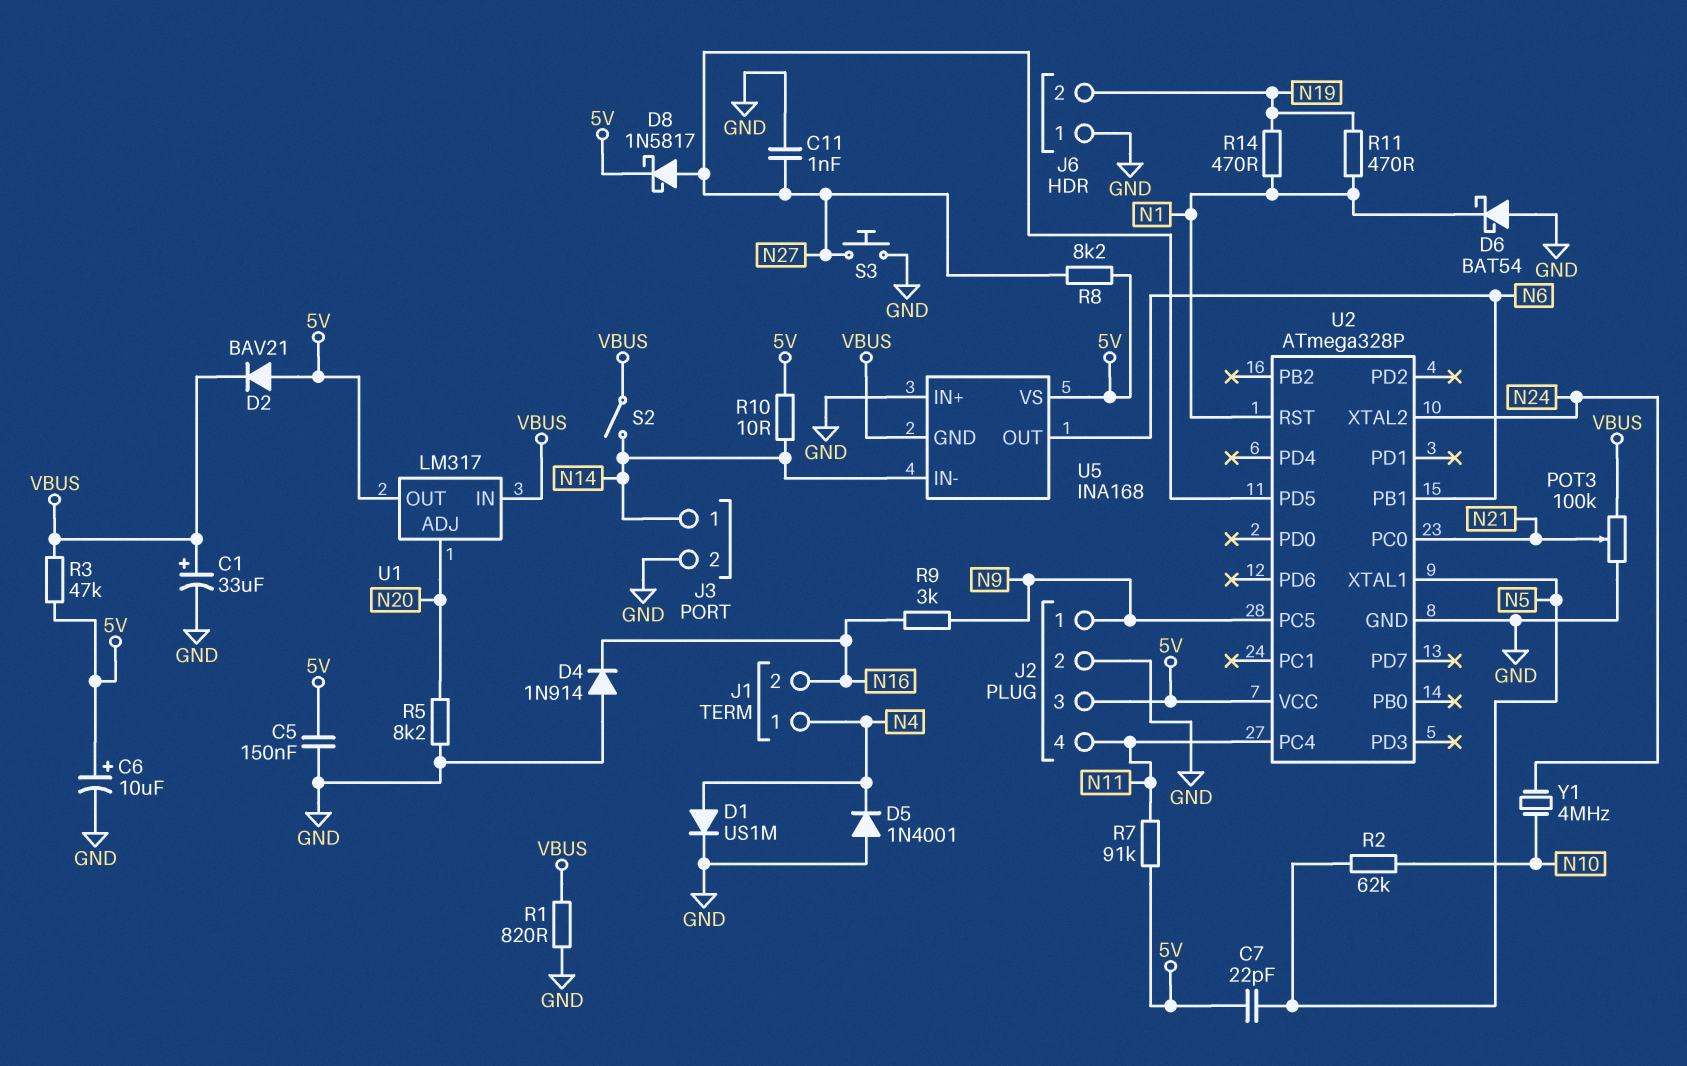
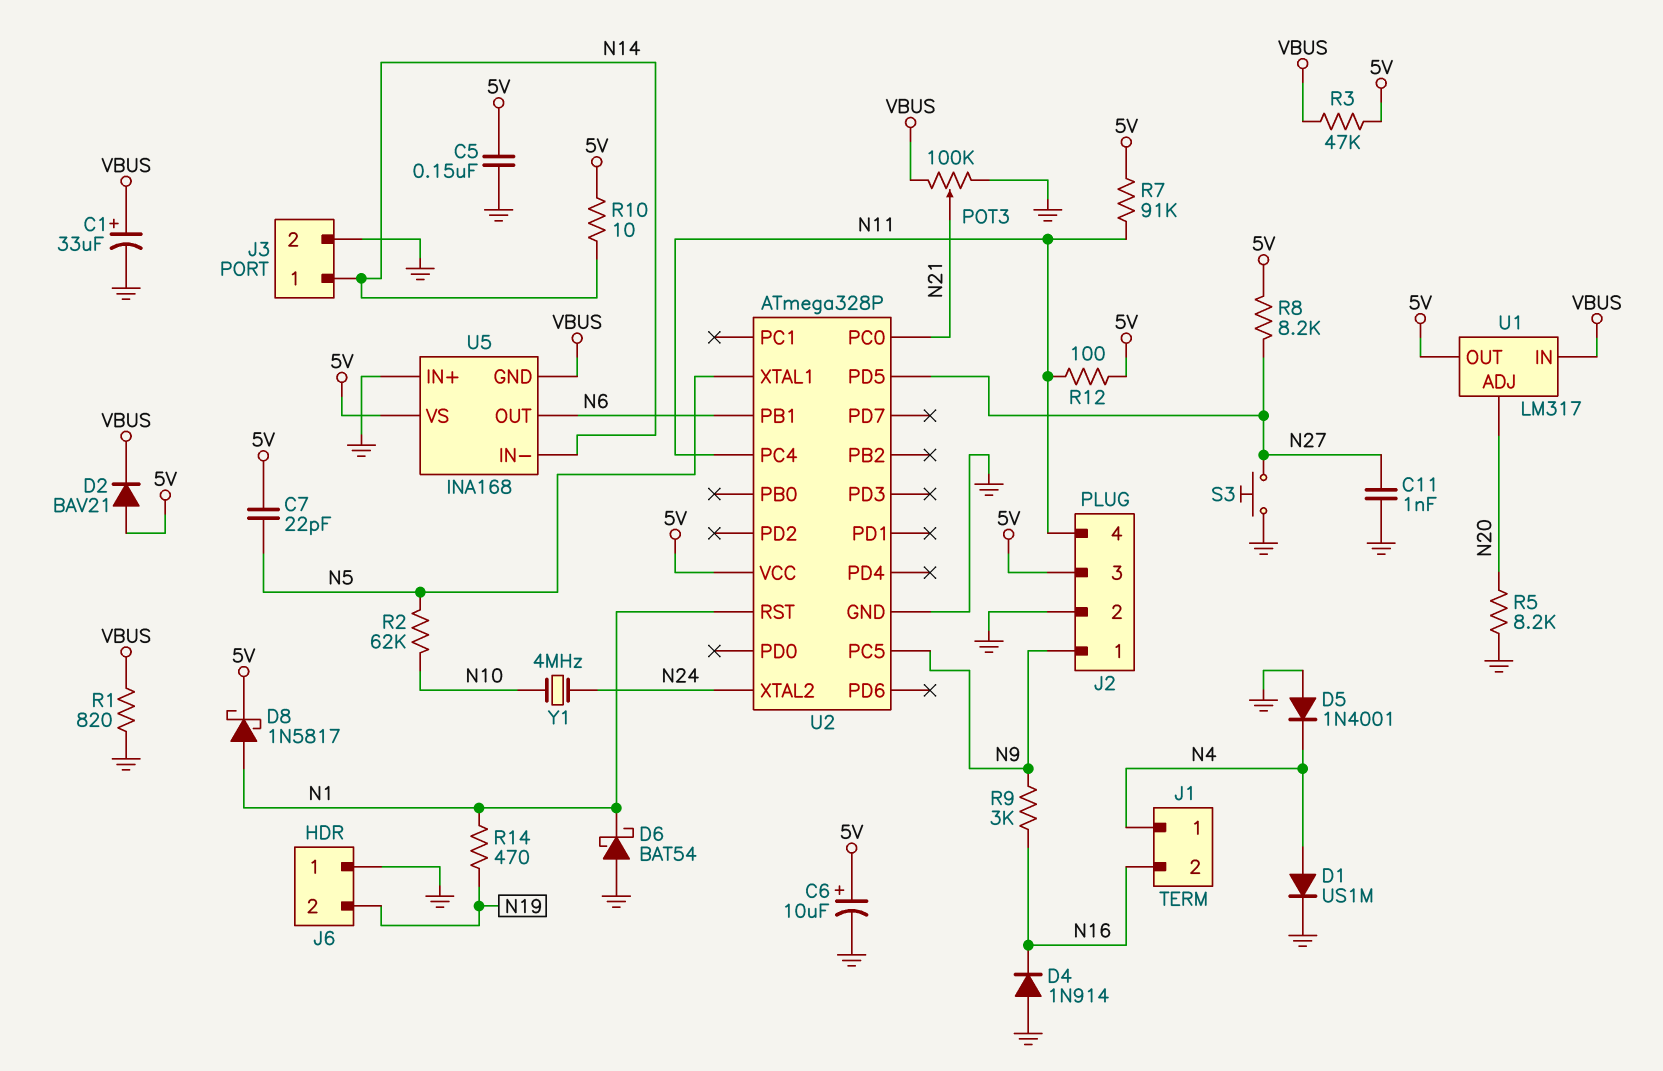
D8: schottky 1N5817 (A N27, K 5V) -> schottky 1N5817 (A N1, K 5V)
R11: 470 (N1, N19) -> none
R12: none -> 100 (5V, N11)
S2: switch (N14, VBUS) -> none

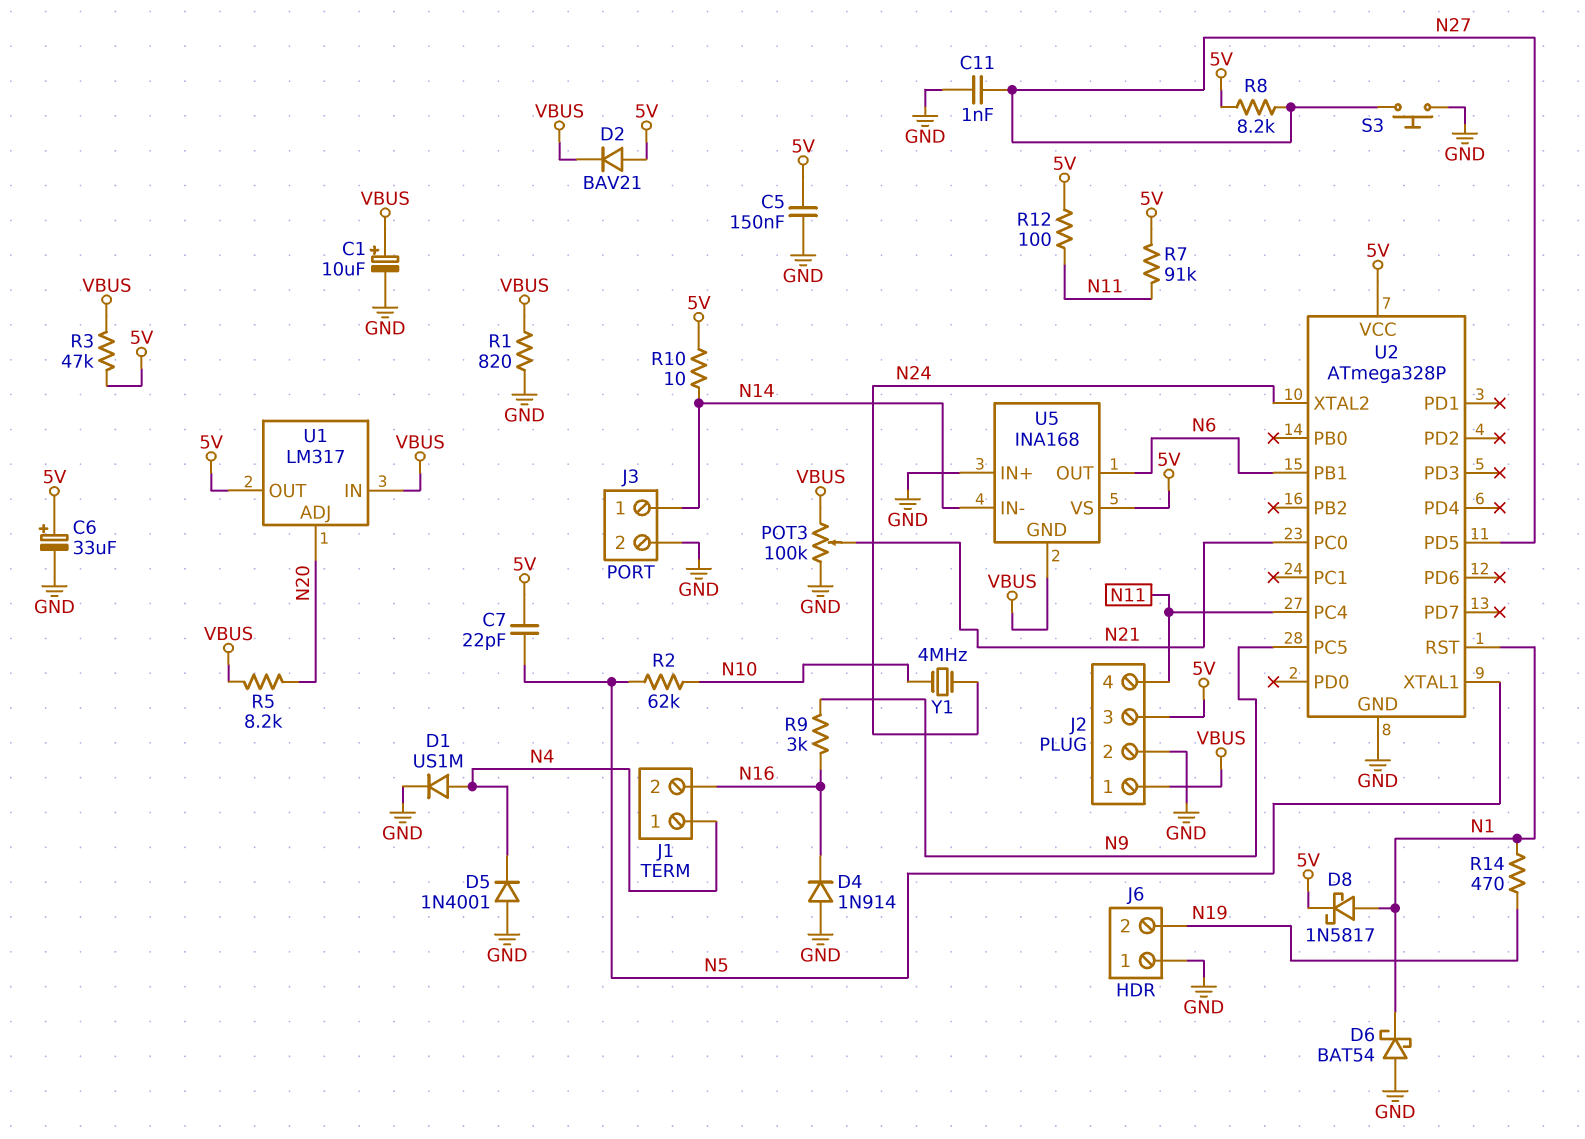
C1: 33uF (plus VBUS, minus GND) -> 10uF (plus VBUS, minus GND)
C6: 10uF (plus 5V, minus GND) -> 33uF (plus 5V, minus GND)
J2 pin 1: N9 -> VBUS
R5: 8.2k (GND, N20) -> 8.2k (N20, VBUS)

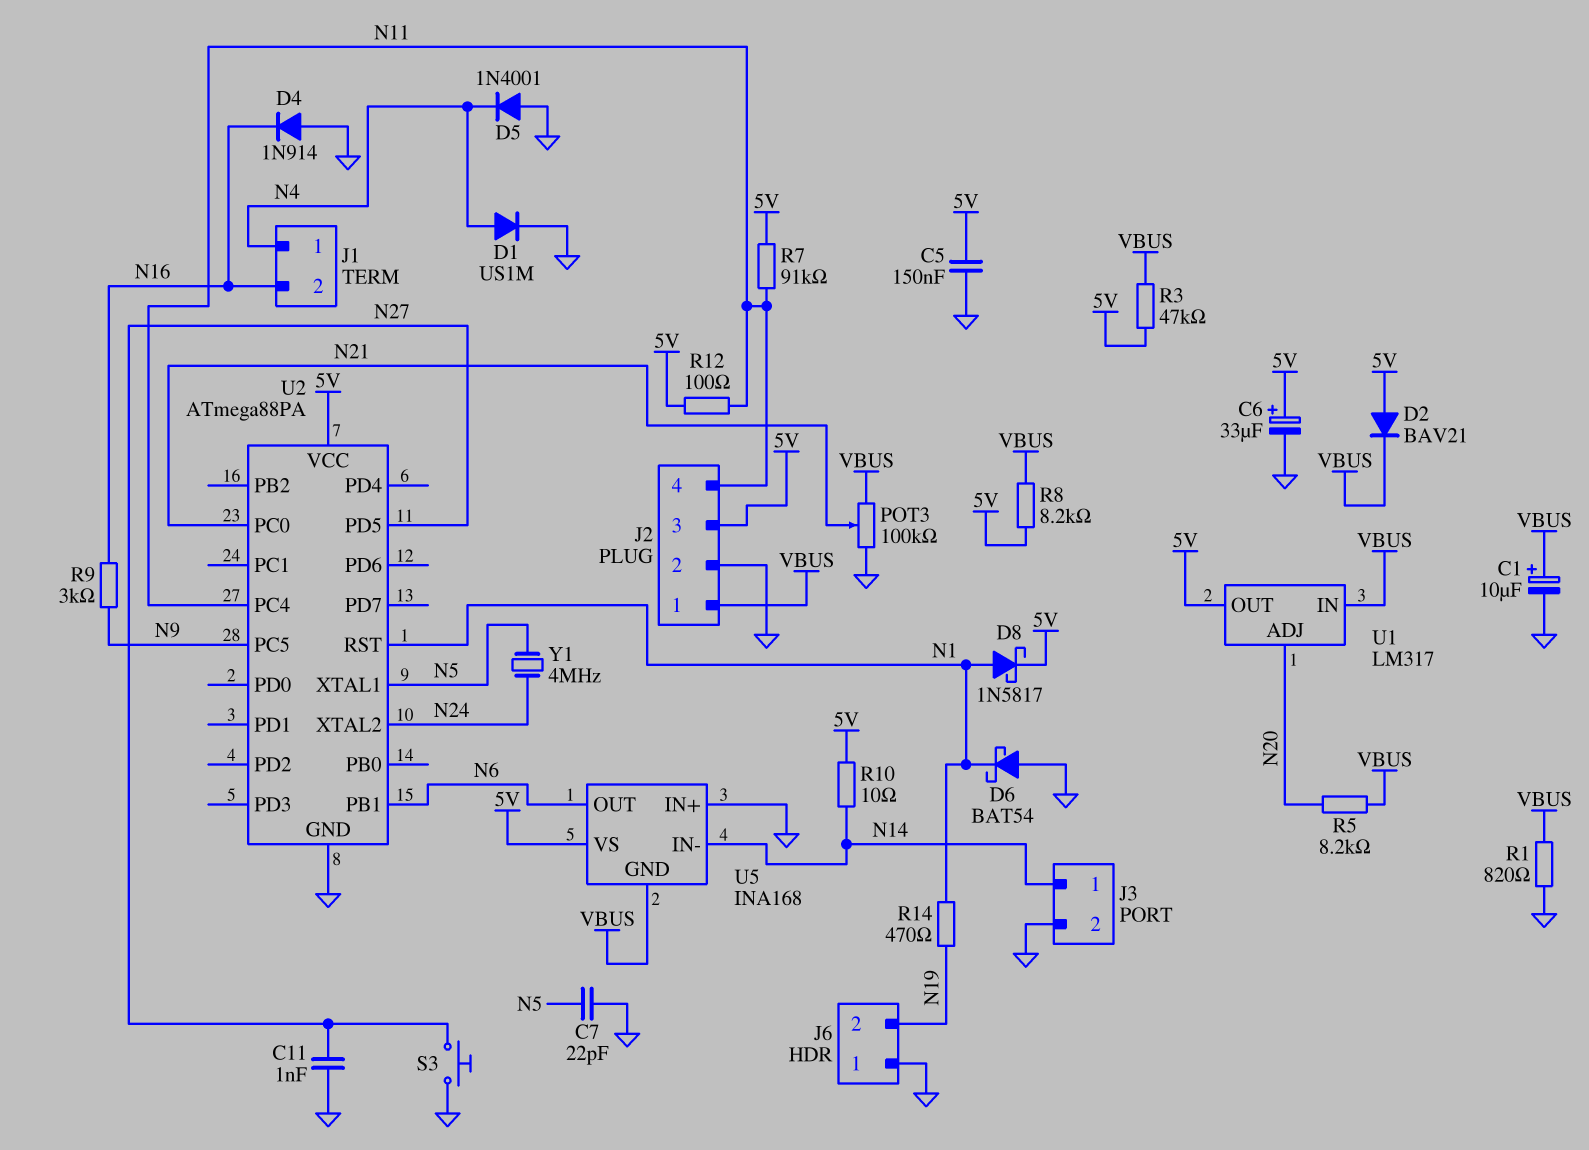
C7: 22pF (5V, N5) -> 22pF (GND, N5)
R2: 62k (N5, N10) -> none
R8: 8.2k (5V, N27) -> 8.2k (5V, VBUS)
U2: ATmega328P -> ATmega88PA
Y1: 4MHz (N10, N24) -> 4MHz (N5, N24)

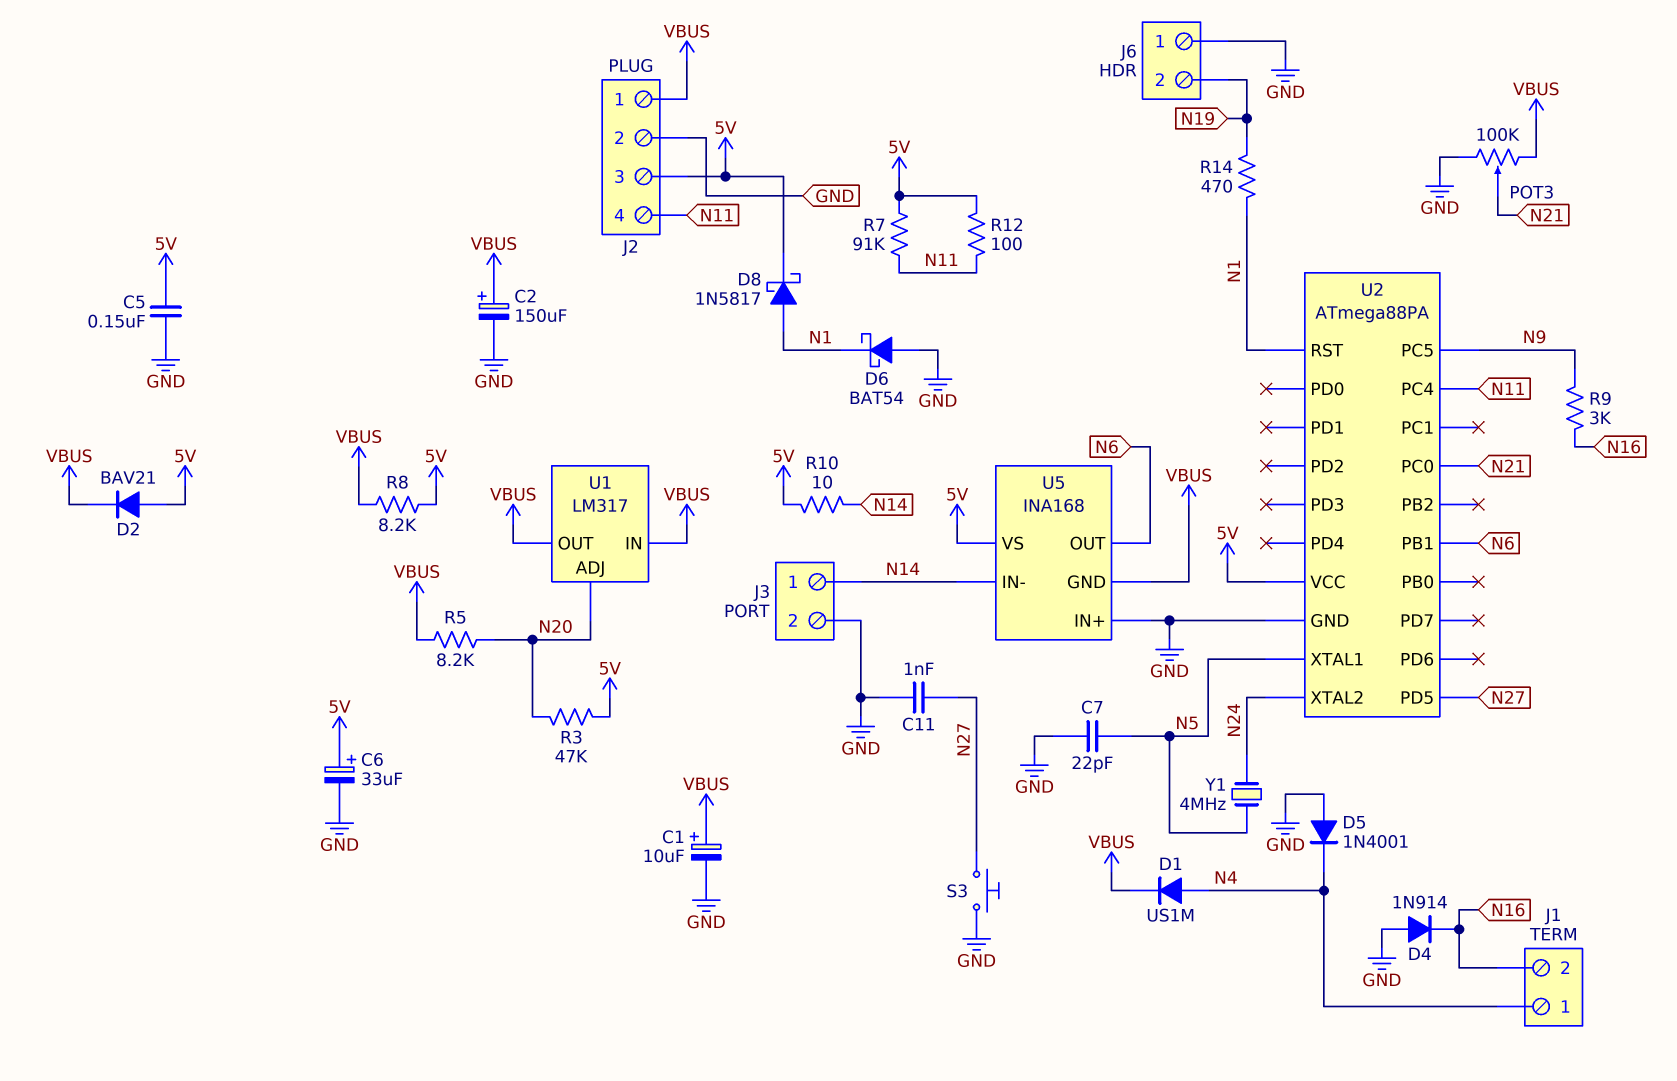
C2: none -> 150uF (plus VBUS, minus GND)
D1: diode US1M (A N4, K GND) -> diode US1M (A N4, K VBUS)
R1: 820 (GND, VBUS) -> none
R3: 47k (5V, VBUS) -> 47k (5V, N20)
U1 pin OUT: 5V -> VBUS

